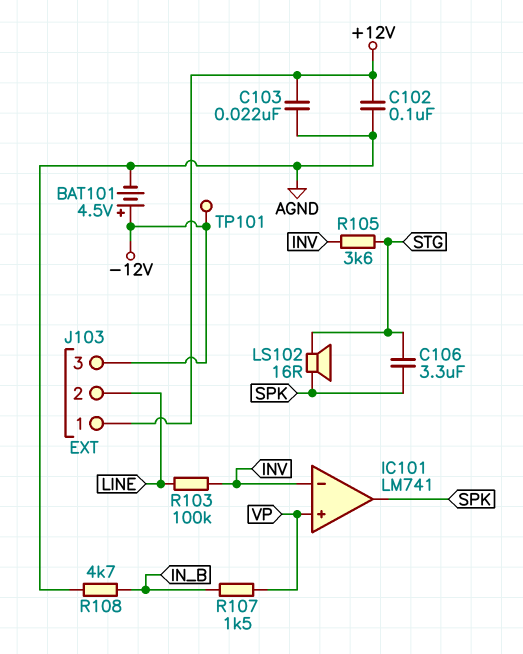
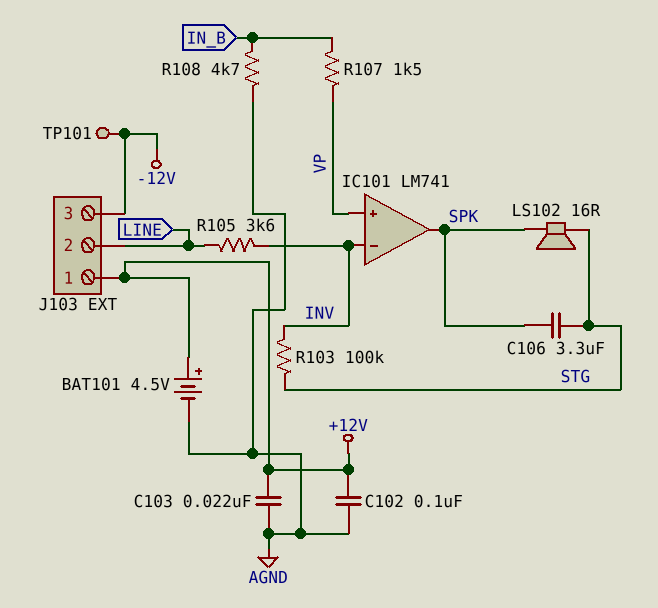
BAT101: 4.5V (plus -12V, minus AGND) -> 4.5V (plus +12V, minus AGND)
R103: 100k (INV, LINE) -> 100k (INV, STG)
R105: 3.6k (INV, STG) -> 3.6k (INV, LINE)

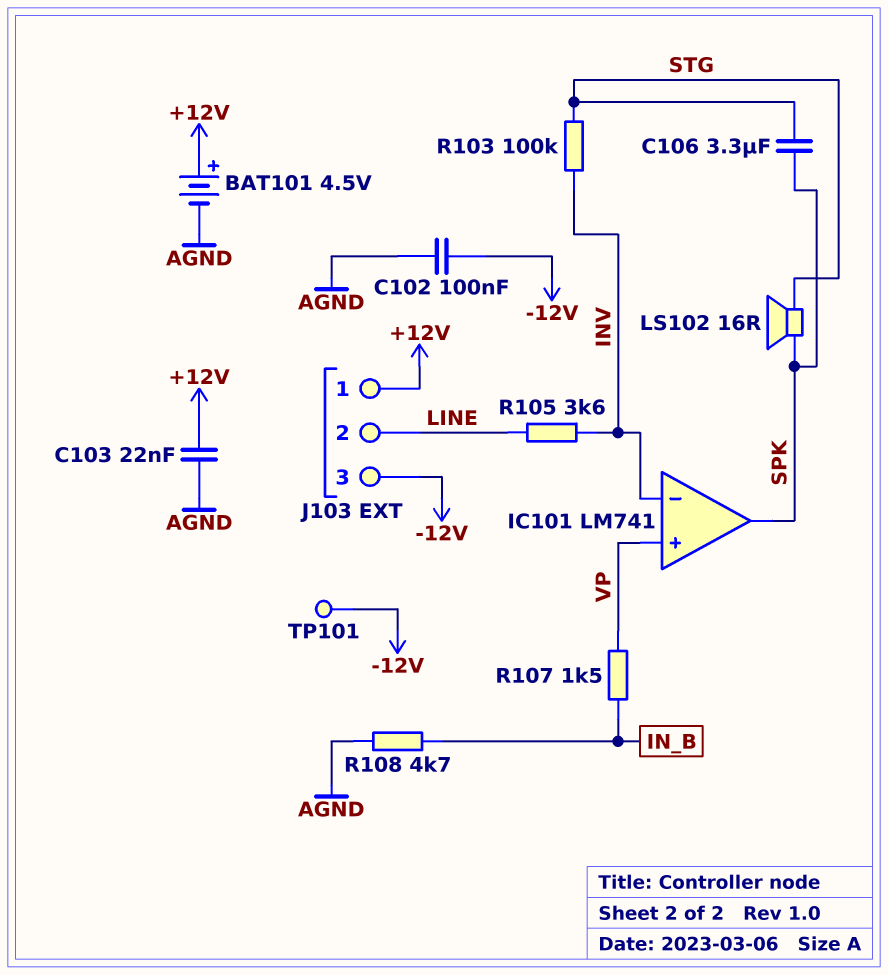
C102: 100nF (+12V, AGND) -> 100nF (-12V, AGND)

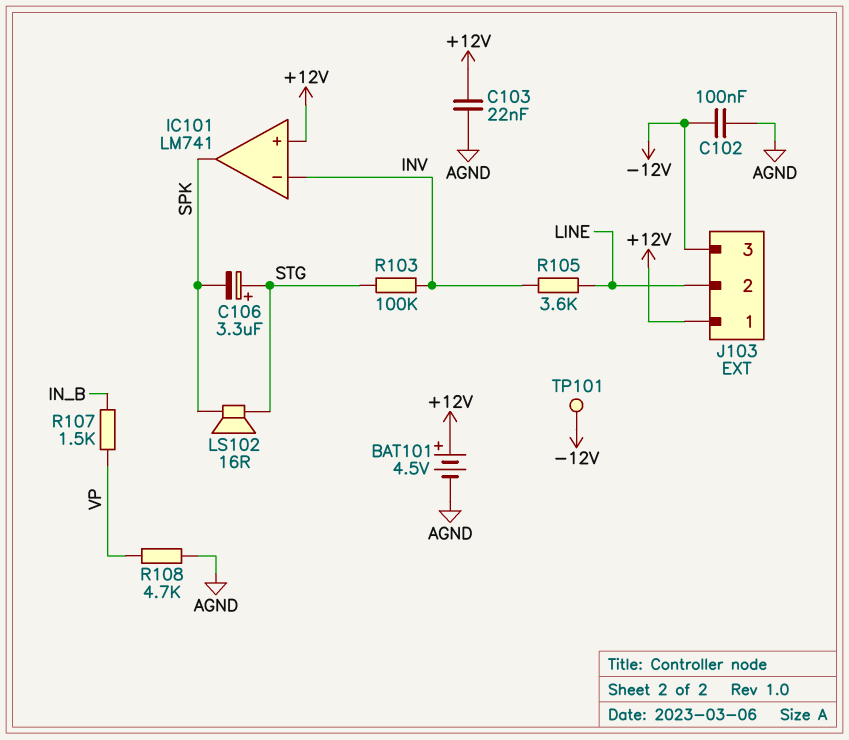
C106: 3.3uF (SPK, STG) -> 3.3uF (plus STG, minus SPK)
IC101 pin in+: VP -> +12V
R108: 4.7k (AGND, IN_B) -> 4.7k (AGND, VP)

